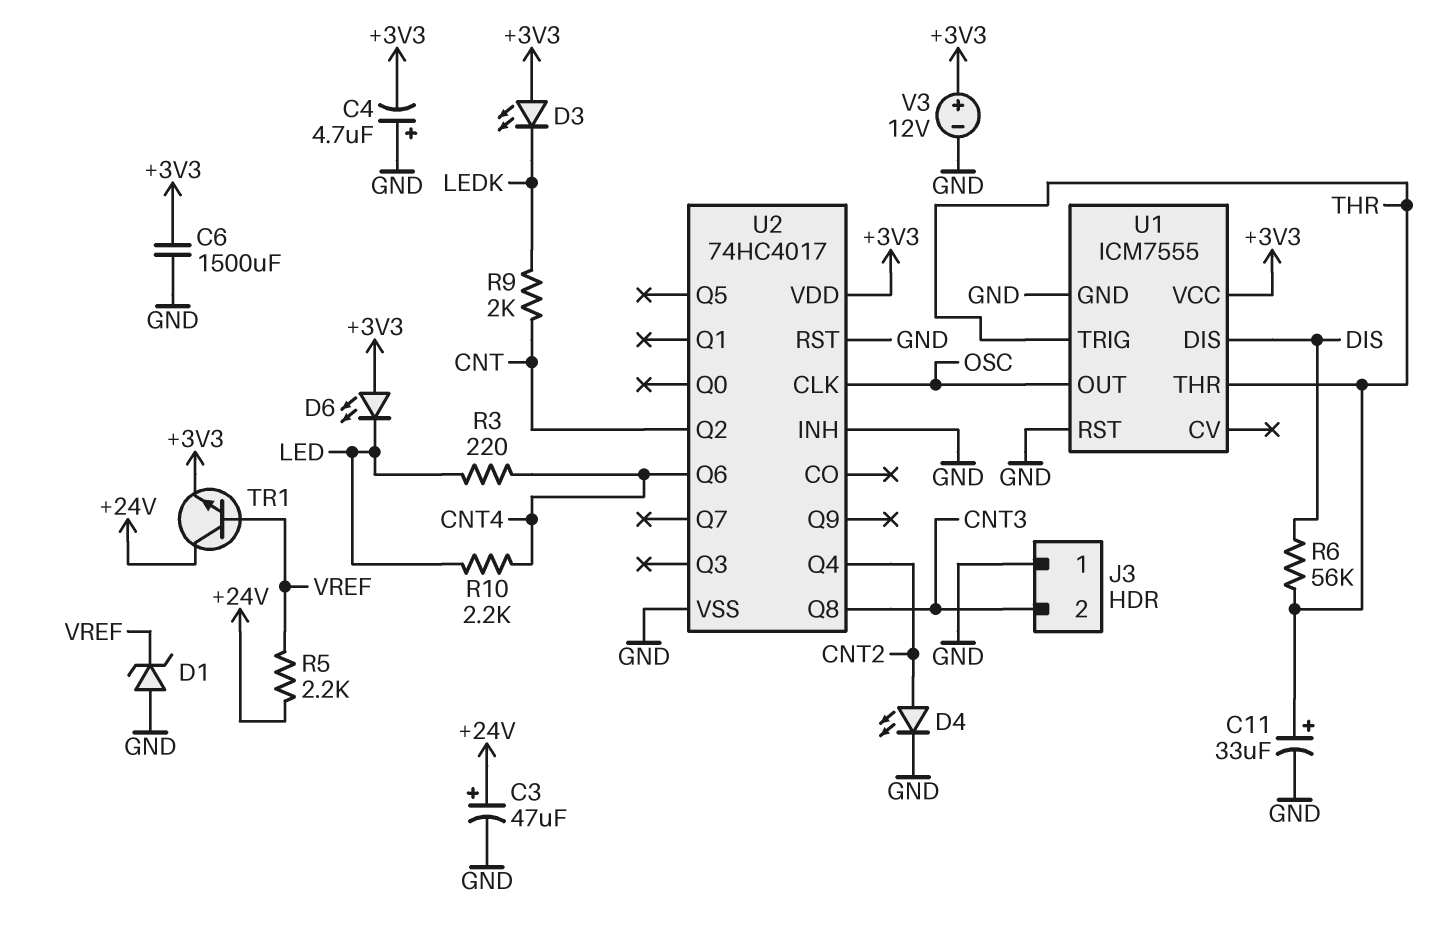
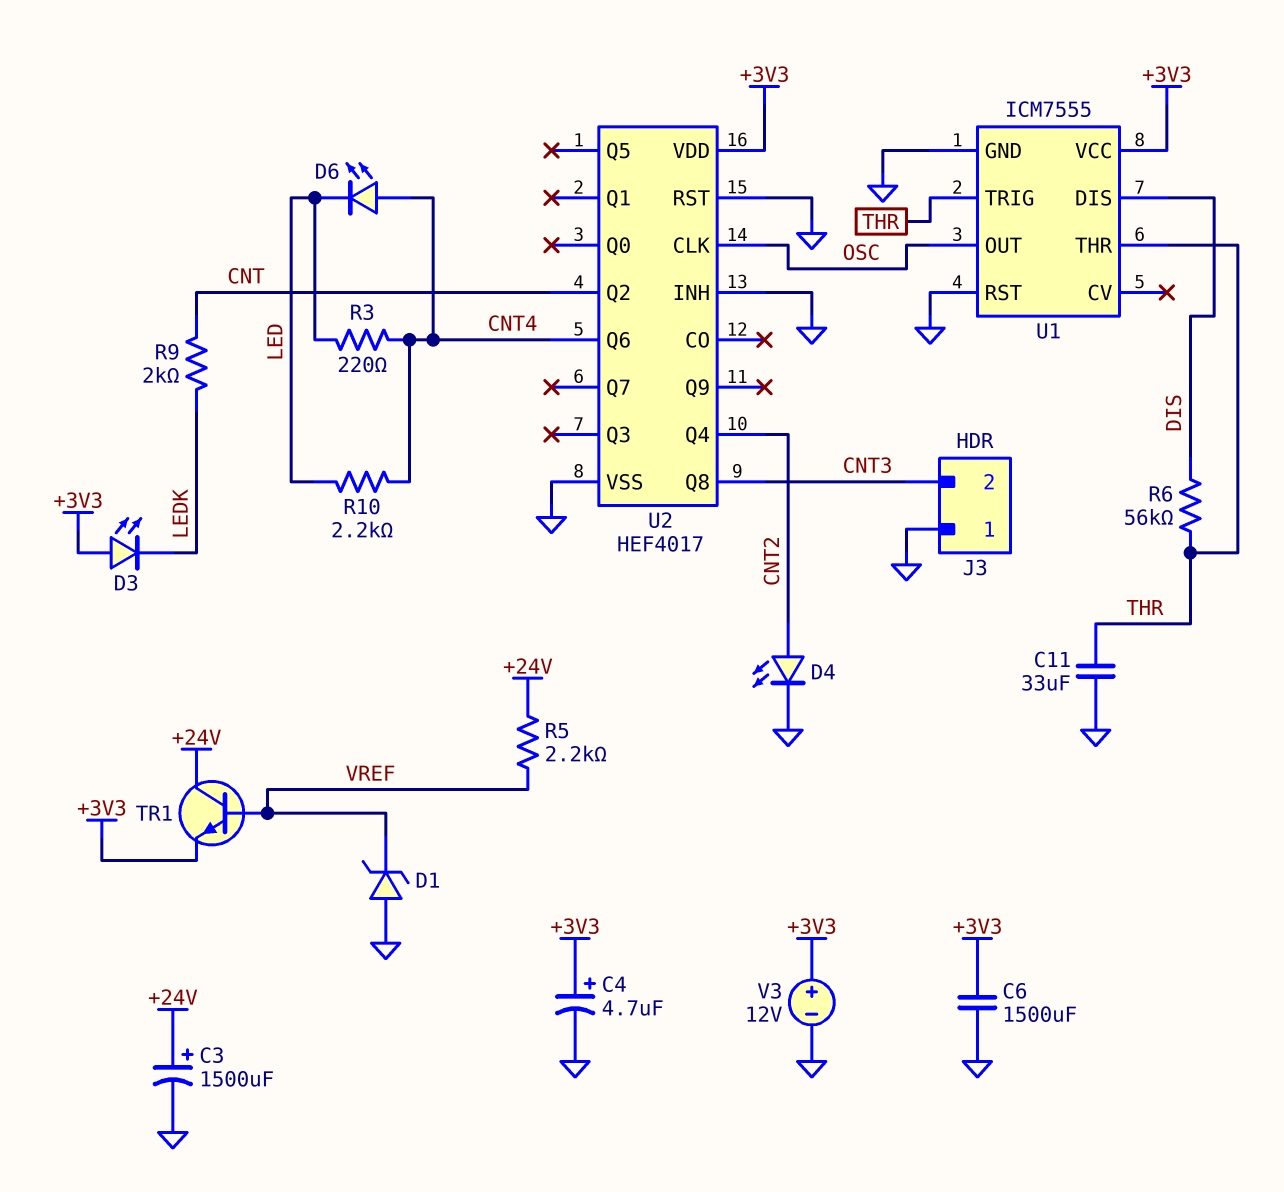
C3: 47uF (plus +24V, minus GND) -> 1500uF (plus +24V, minus GND)
C4: 4.7uF (plus GND, minus +3V3) -> 4.7uF (plus +3V3, minus GND)
C11: 33uF (plus THR, minus GND) -> 33uF (GND, THR)
D6: LED (A +3V3, K LED) -> LED (A CNT4, K LED)
U2: 74HC4017 -> HEF4017

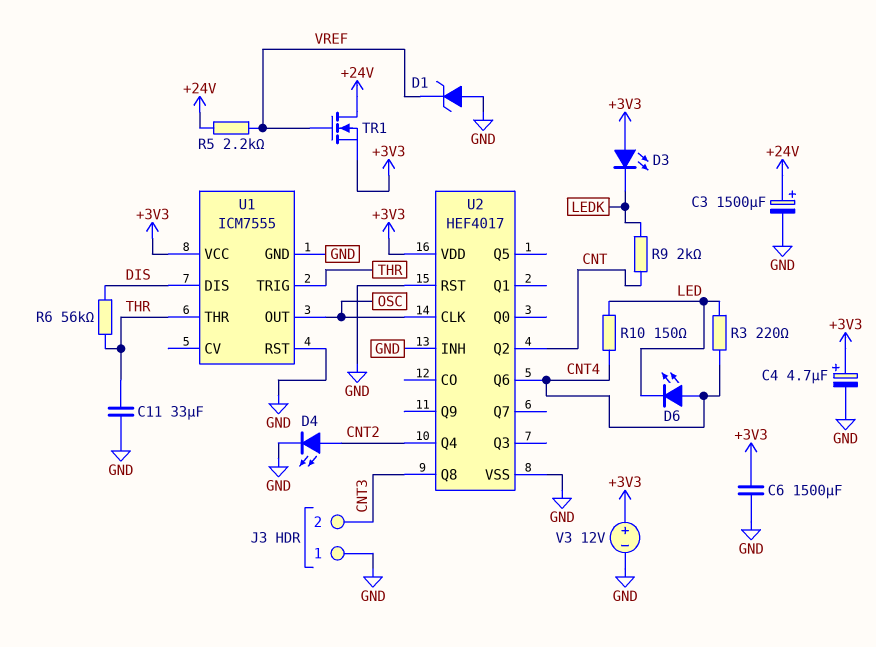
R10: 2.2k (CNT4, LED) -> 150 (CNT4, LED)
TR1: NPN (B VREF, C +24V, E +3V3) -> NMOS (G VREF, D +24V, S +3V3)

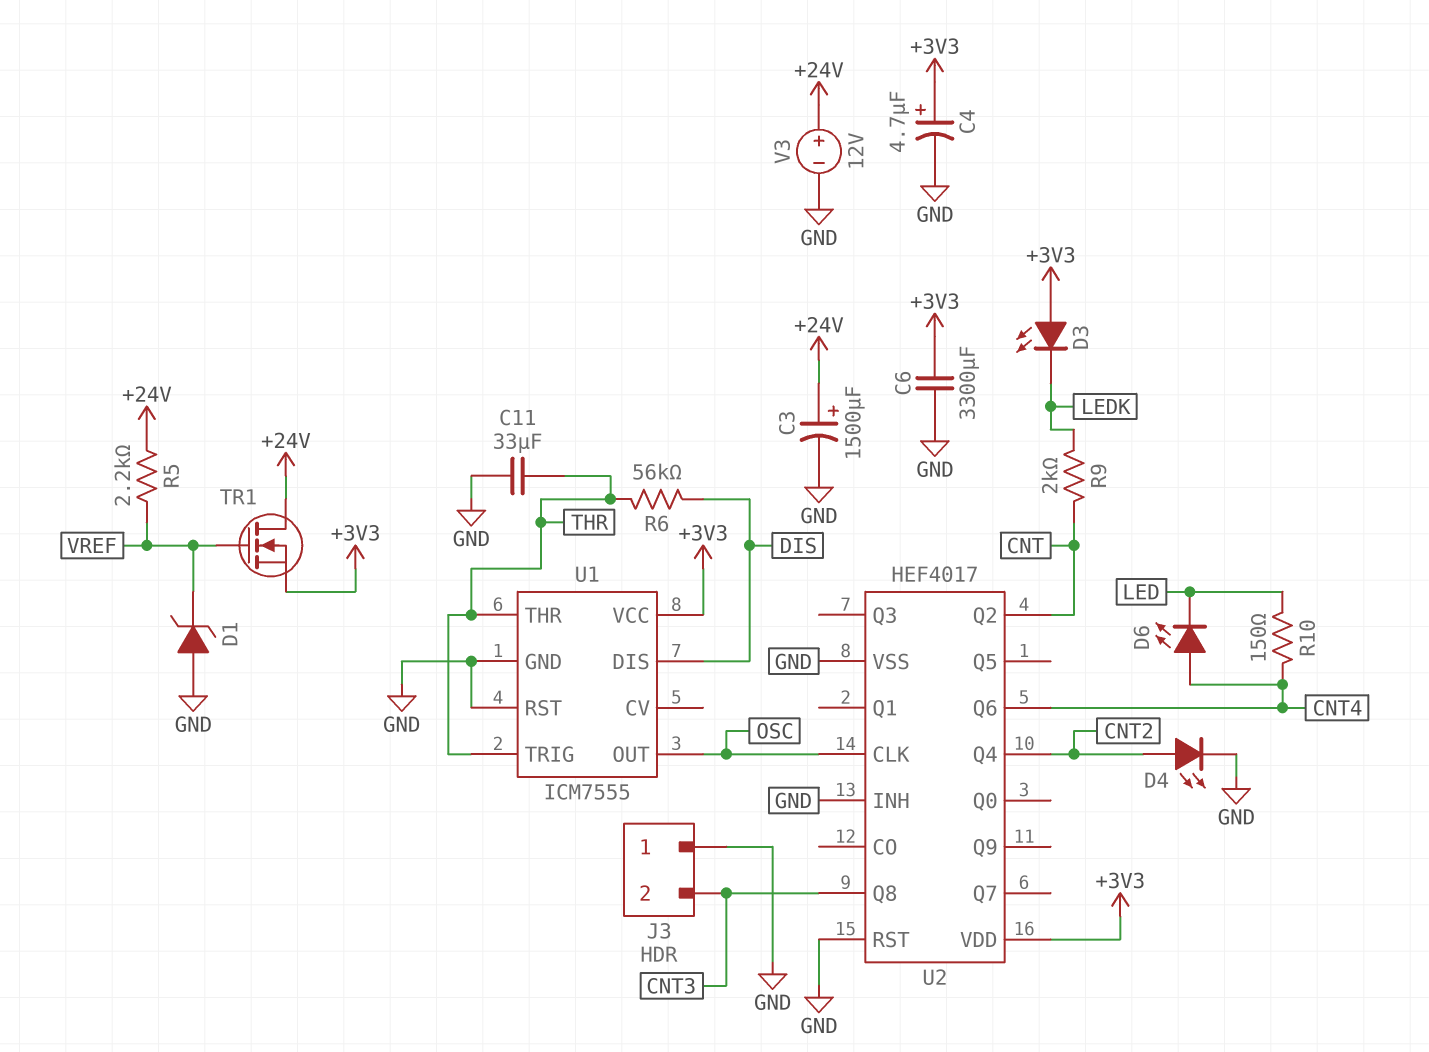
C6: 1500uF (+3V3, GND) -> 3300uF (+3V3, GND)
R3: 220 (CNT4, LED) -> none
V3: 12V (plus +3V3, minus GND) -> 12V (plus +24V, minus GND)

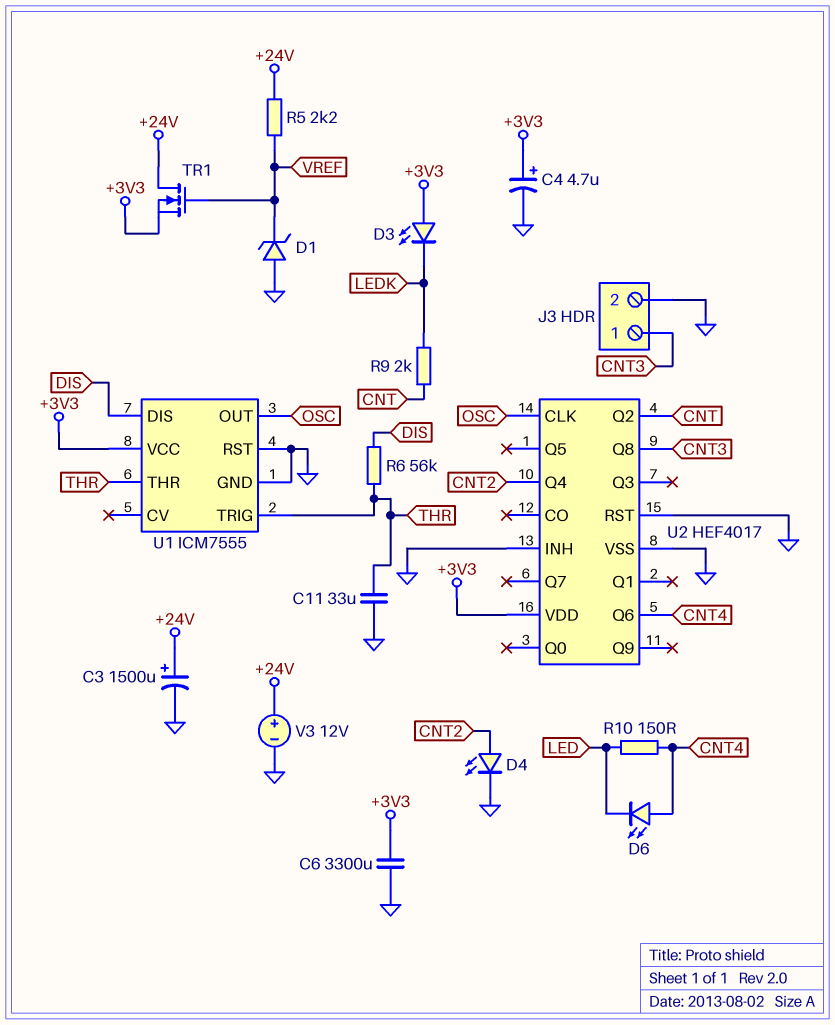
J3 pin 1: GND -> CNT3
J3 pin 2: CNT3 -> GND

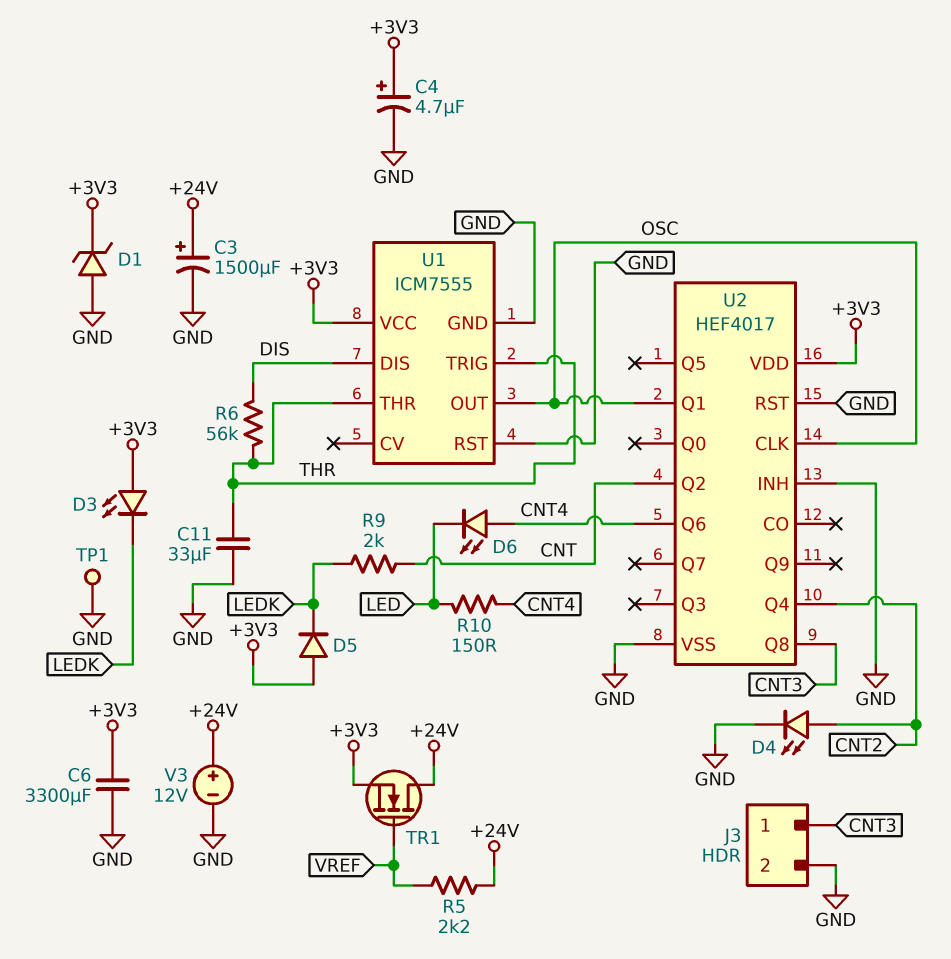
D1: zener (A GND, K VREF) -> zener (A GND, K +3V3)
D5: none -> diode (A +3V3, K LEDK)
TP1: none -> test point (GND)
U2 pin Q1: none -> OSC

